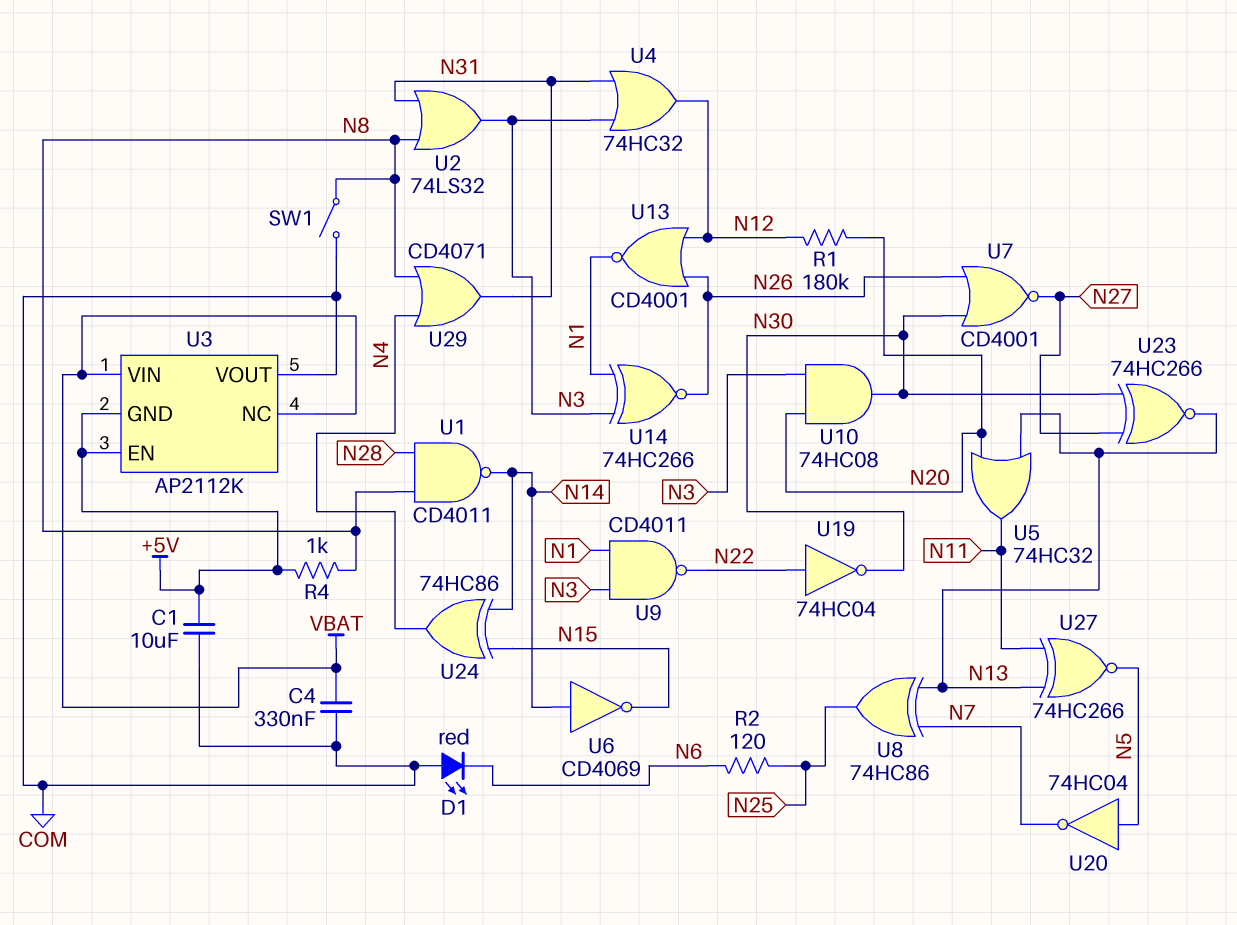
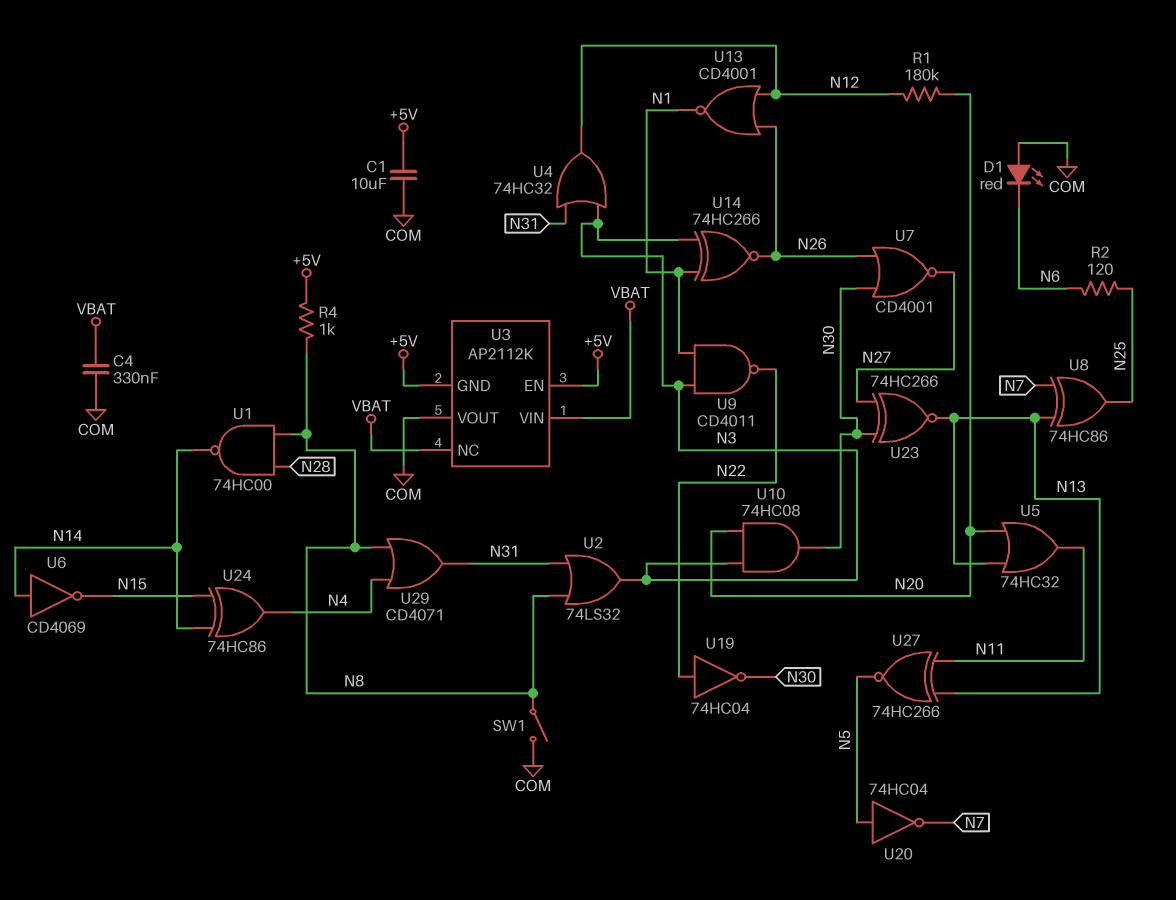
U1: NAND CD4011 (in N8, in N28, out N14) -> NAND 74HC00 (in N8, in N28, out N14)

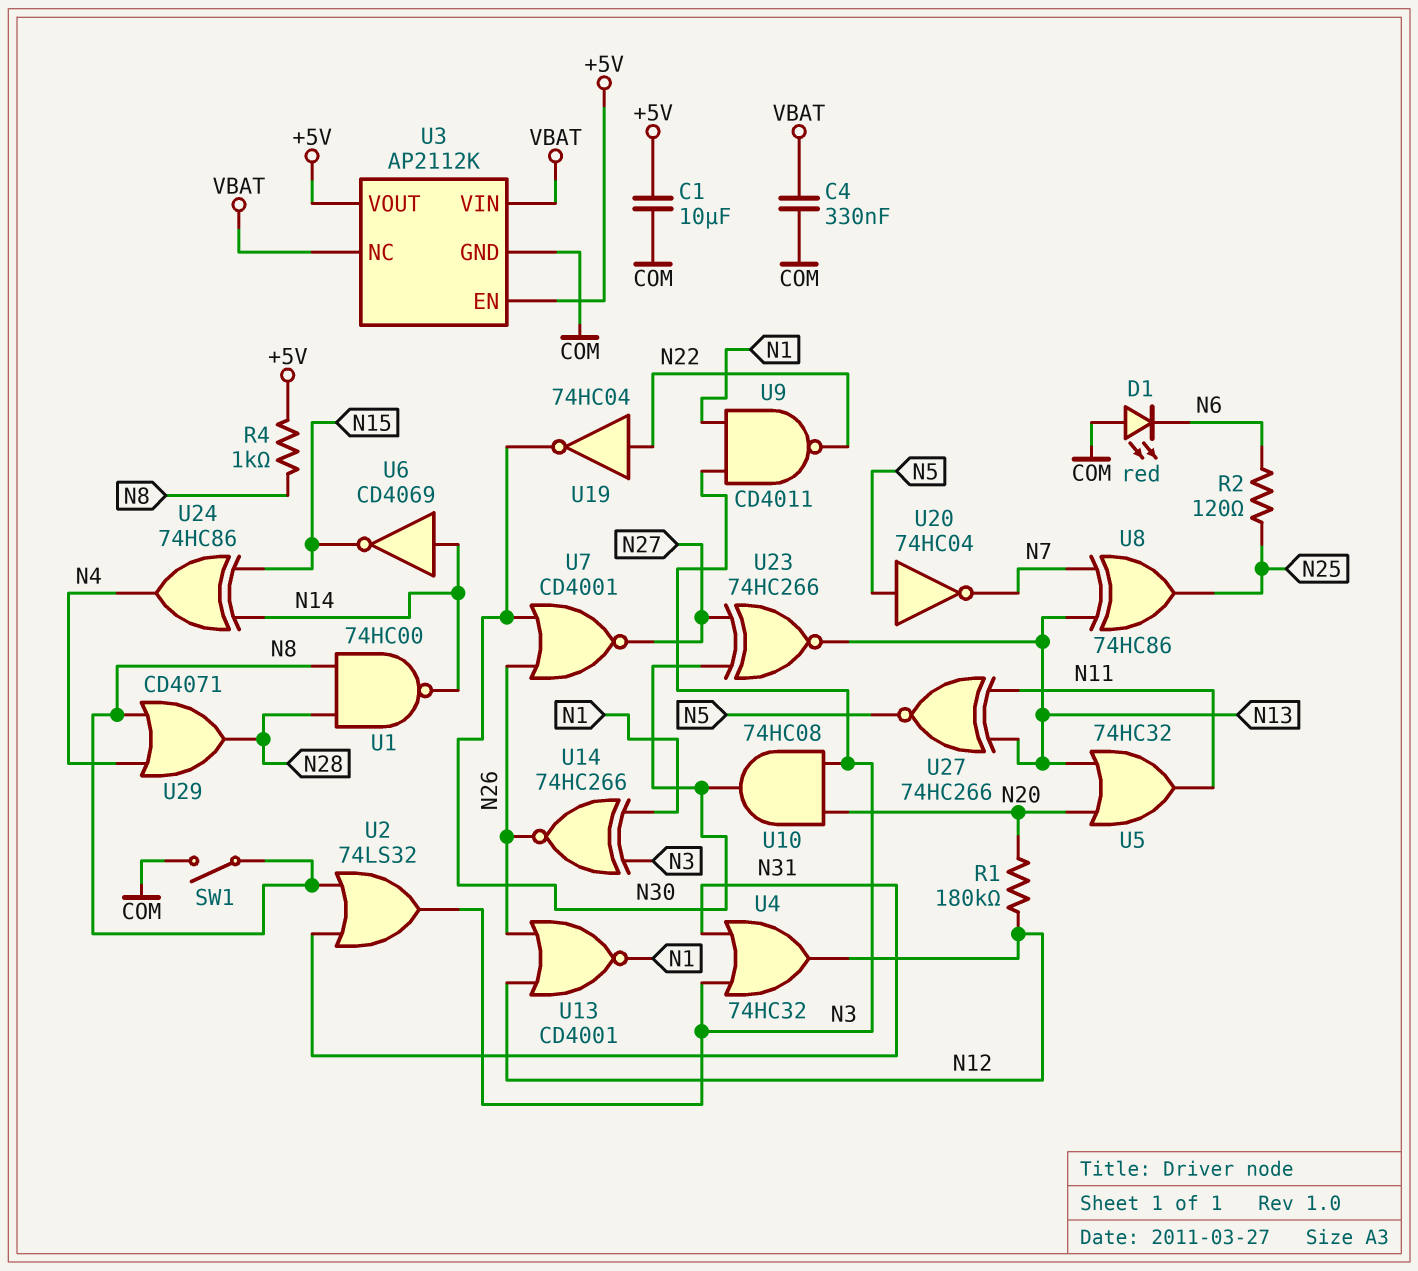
U3 pin GND: +5V -> COM
U3 pin VOUT: COM -> +5V
U29: OR CD4071 (in N4, in N8, out N31) -> OR CD4071 (in N4, in N8, out N28)

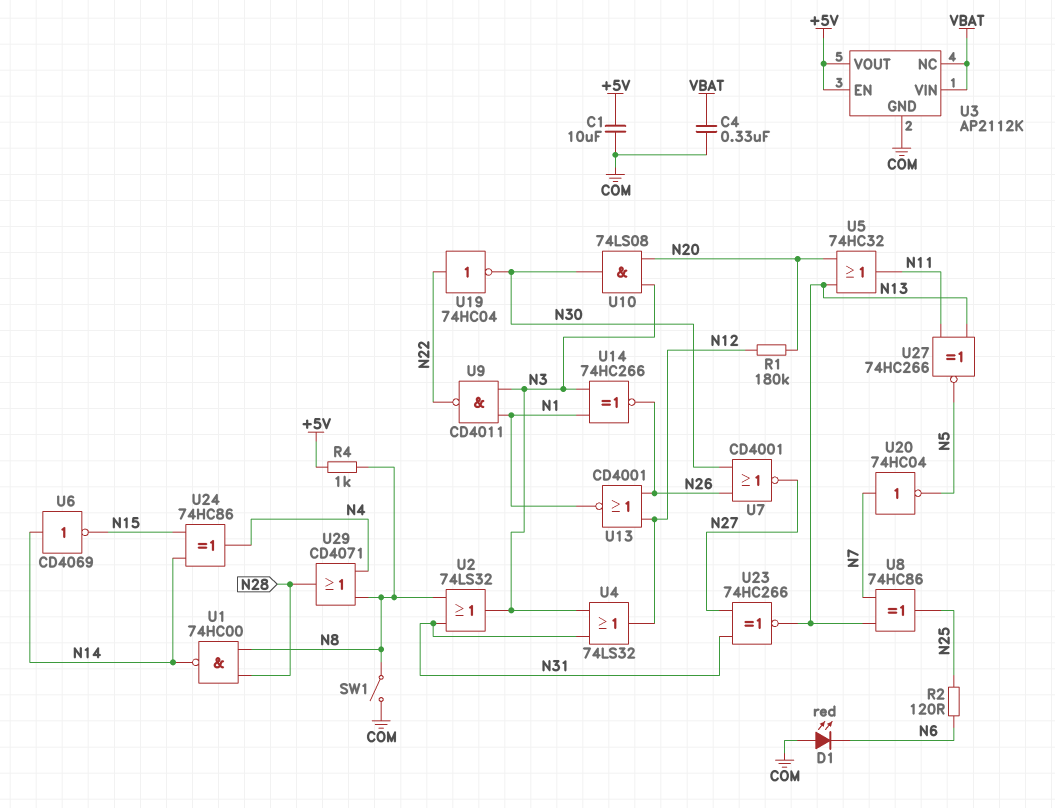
U4: OR 74HC32 (in N3, in N31, out N12) -> OR 74LS32 (in N3, in N31, out N12)
U10: AND 74HC08 (in N3, in N20, out N30) -> AND 74LS08 (in N3, in N20, out N30)
U20: NOT 74HC04 (in N5, out N7) -> NOT 74HC04 (in N7, out N5)
U23: XNOR 74HC266 (in N27, in N30, out N13) -> XNOR 74HC266 (in N27, in N31, out N13)

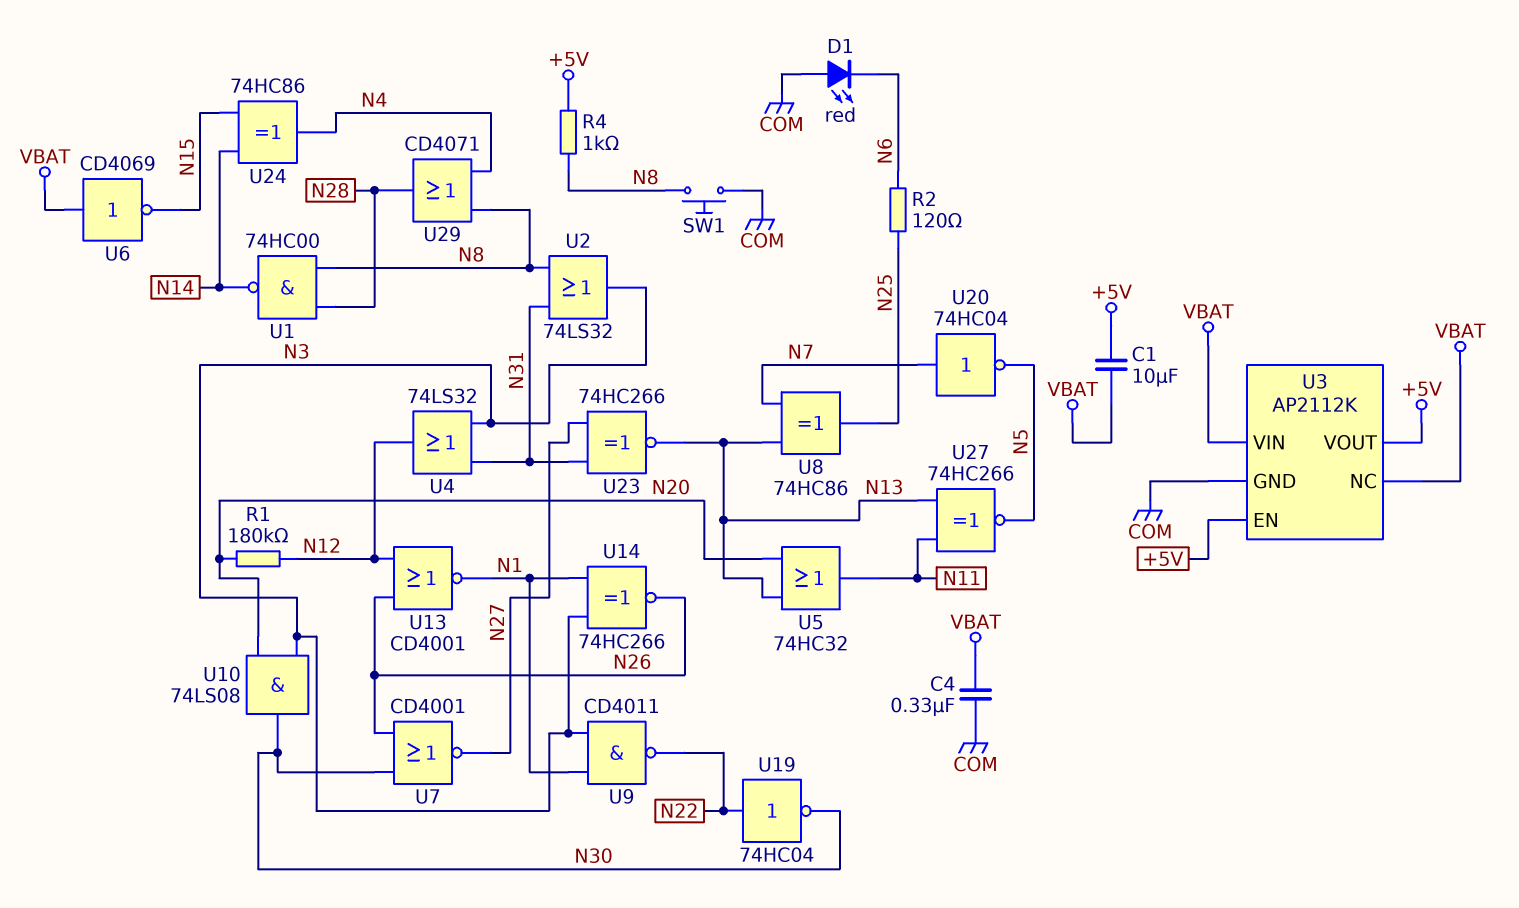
C1: 10uF (+5V, COM) -> 10uF (+5V, VBAT)
SW1: switch (COM, N8) -> button (COM, N8)
U6: NOT CD4069 (in N14, out N15) -> NOT CD4069 (in VBAT, out N15)

